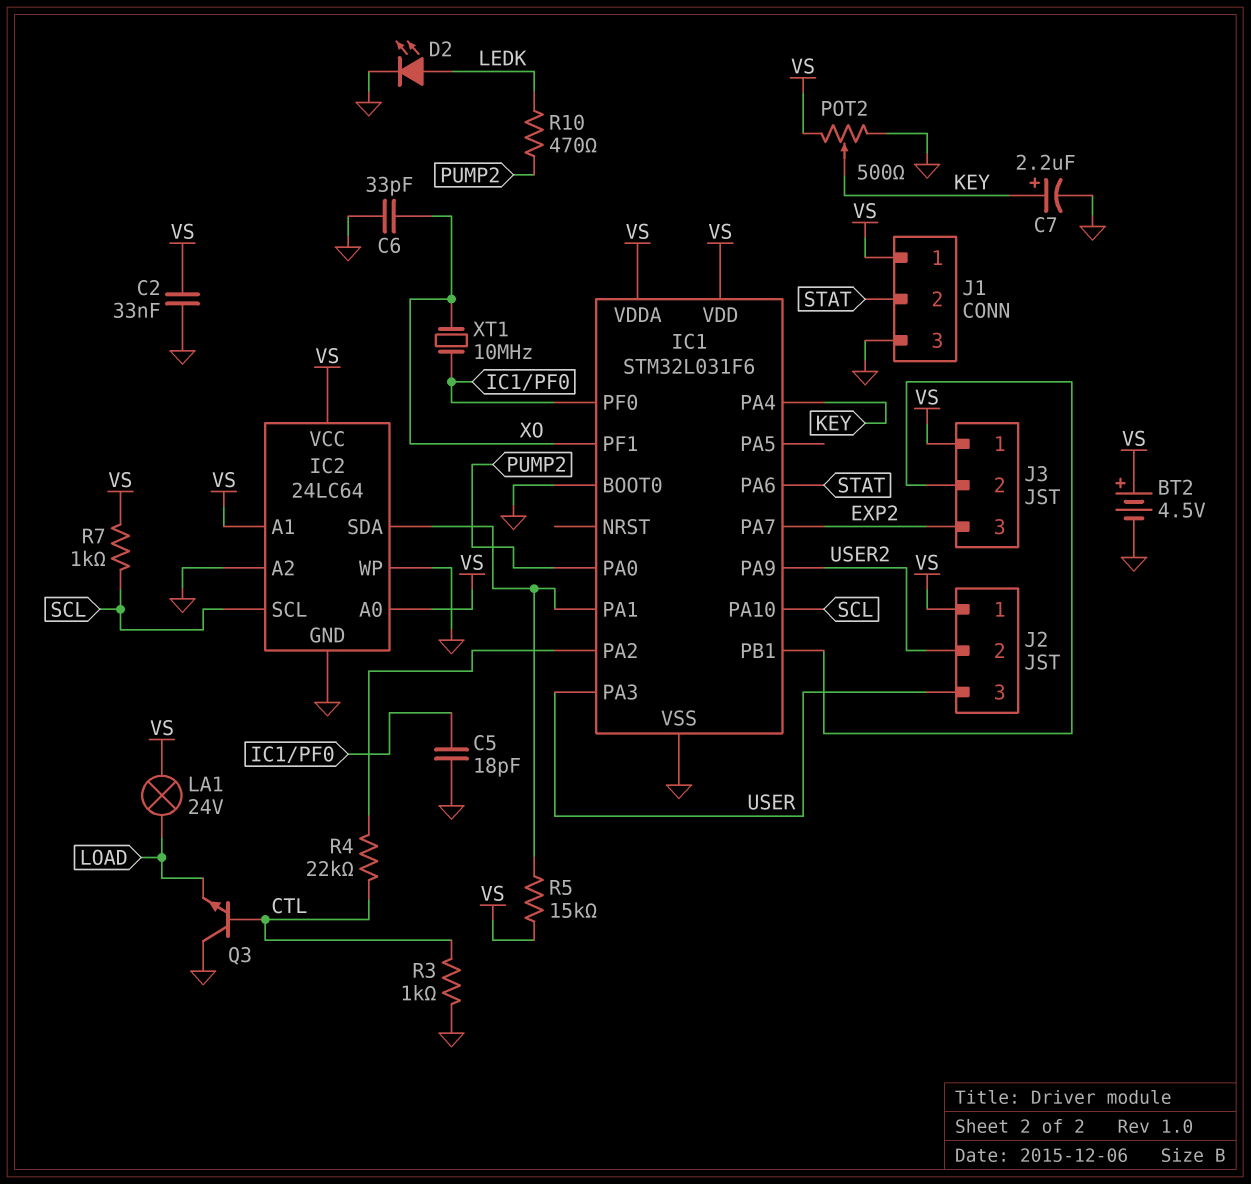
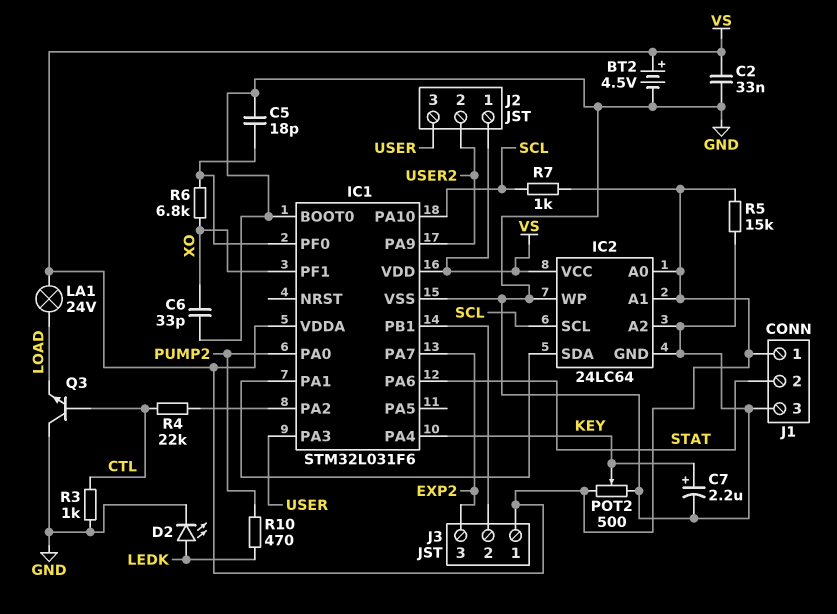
R5: 15k (IC1/PA1, VS) -> 15k (GND, VS)
R6: none -> 6.8k (IC1/PF0, XO)
XT1: 10MHz (IC1/PF0, XO) -> none

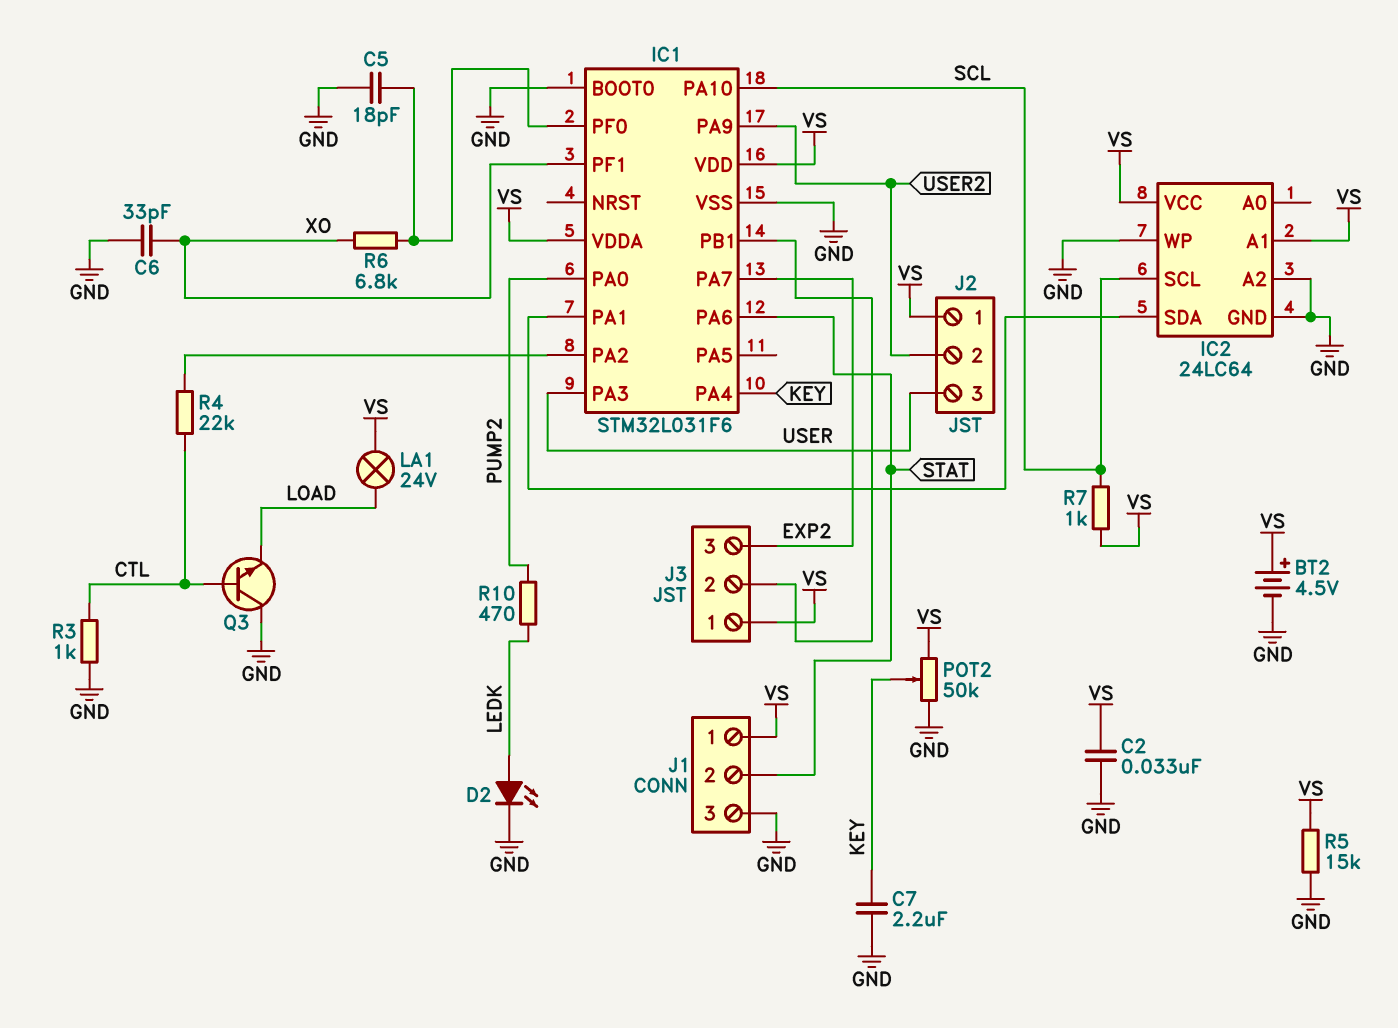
C7: 2.2uF (plus KEY, minus GND) -> 2.2uF (GND, KEY)
IC2 pin A0: VS -> none
POT2: 500 (GND, VS, wiper KEY) -> 50k (GND, VS, wiper KEY)

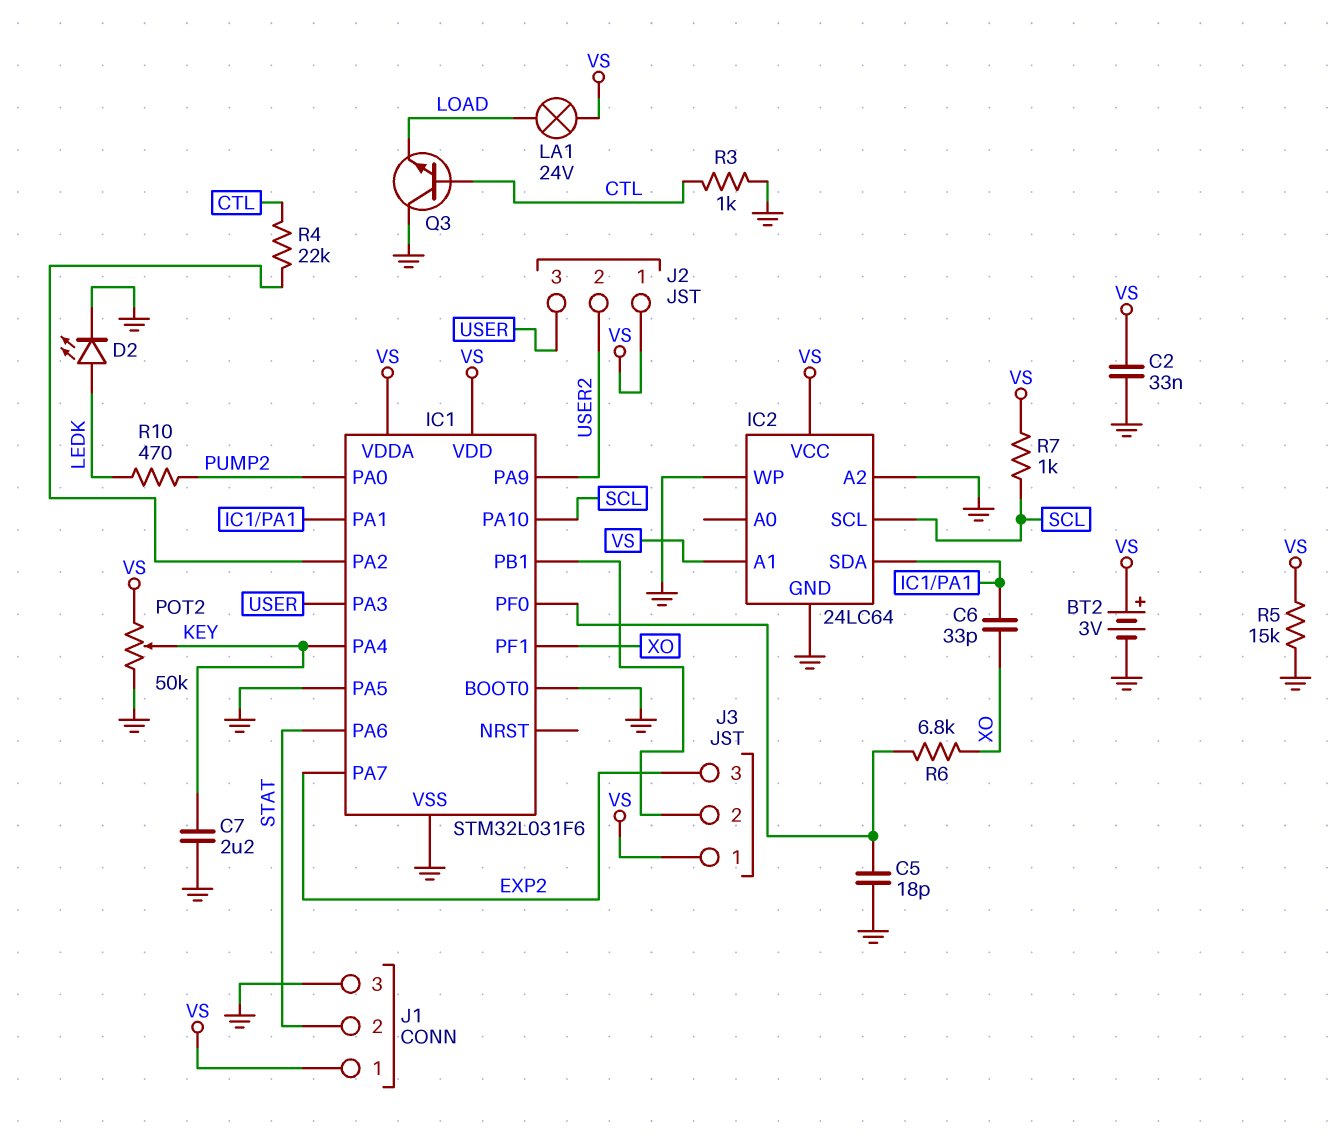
BT2: 4.5V (plus VS, minus GND) -> 3V (plus VS, minus GND)
C6: 33pF (GND, XO) -> 33pF (IC1/PA1, XO)
IC1 pin PA5: none -> GND

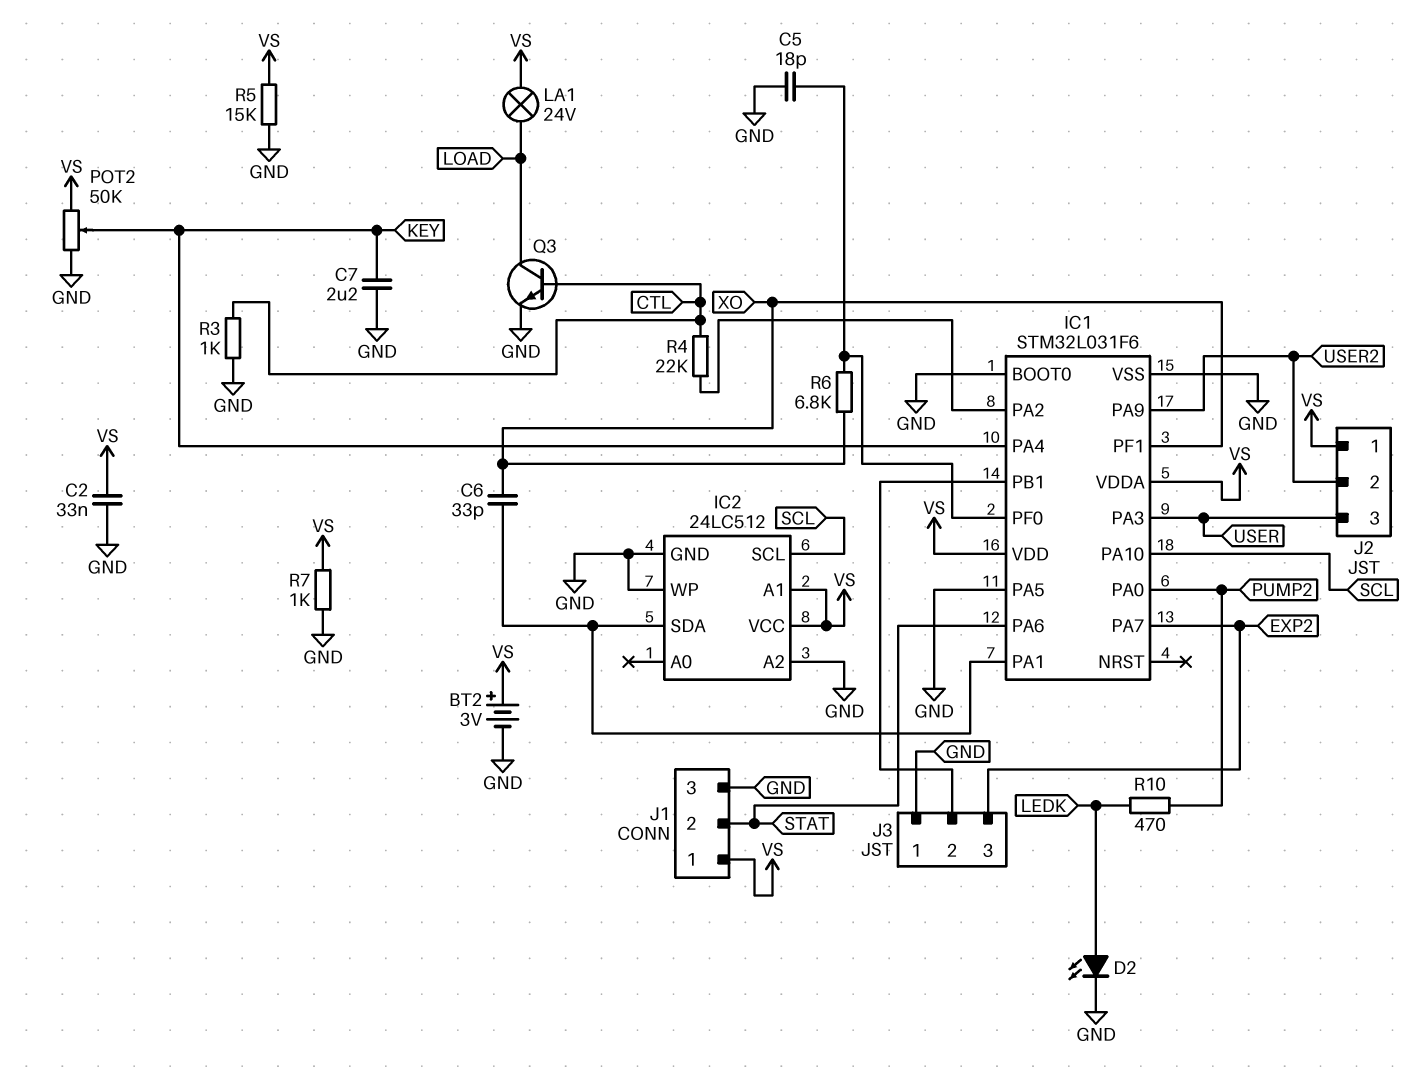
IC2: 24LC64 -> 24LC512
J3 pin 1: VS -> GND
Q3: NPN (B CTL, C GND, E LOAD) -> NPN (B CTL, C LOAD, E GND)
R7: 1k (SCL, VS) -> 1k (GND, VS)

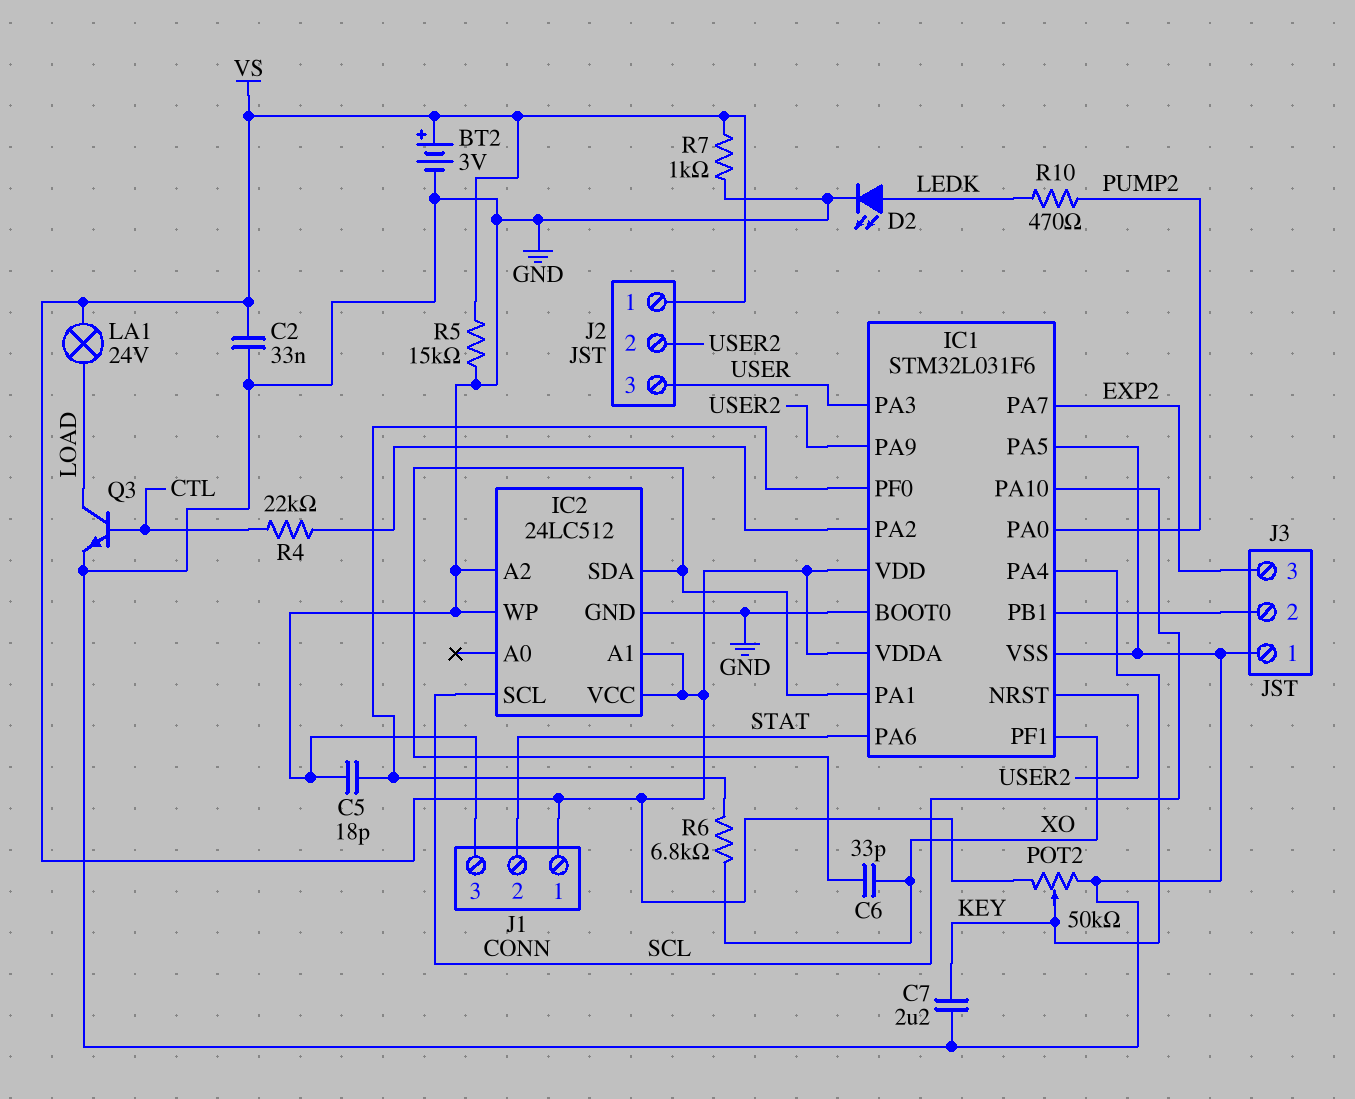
IC1 pin NRST: none -> USER2
R3: 1k (CTL, GND) -> none

